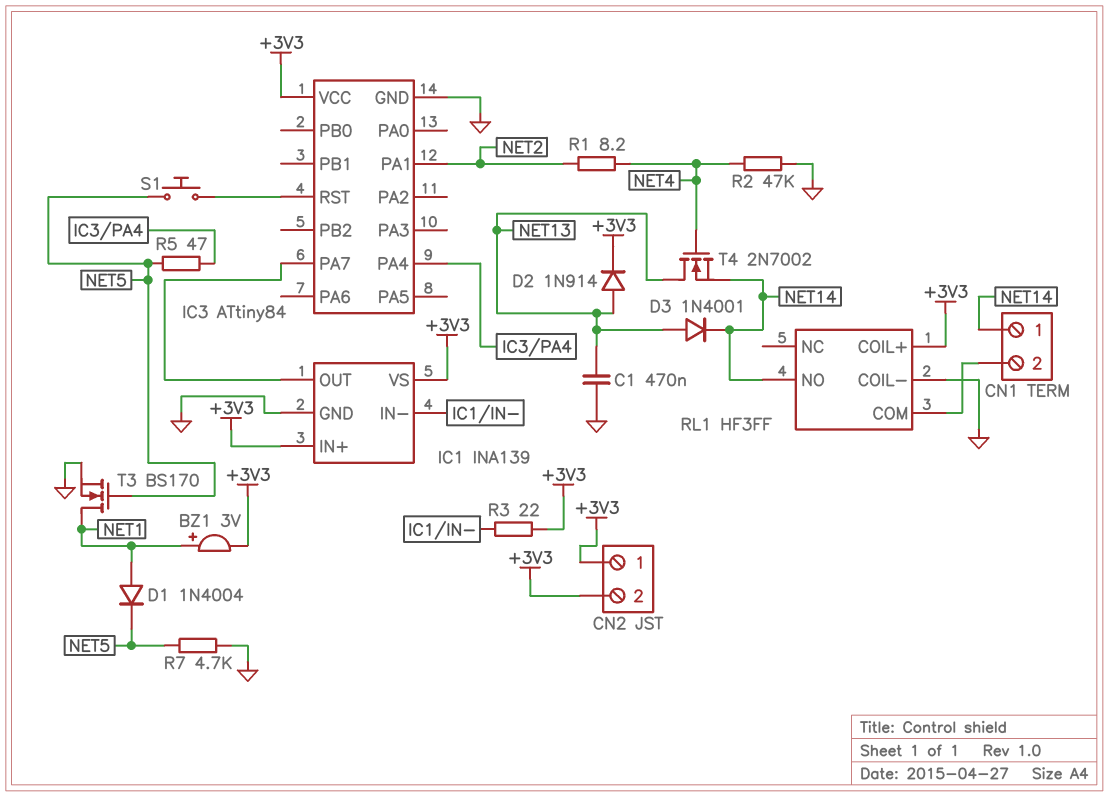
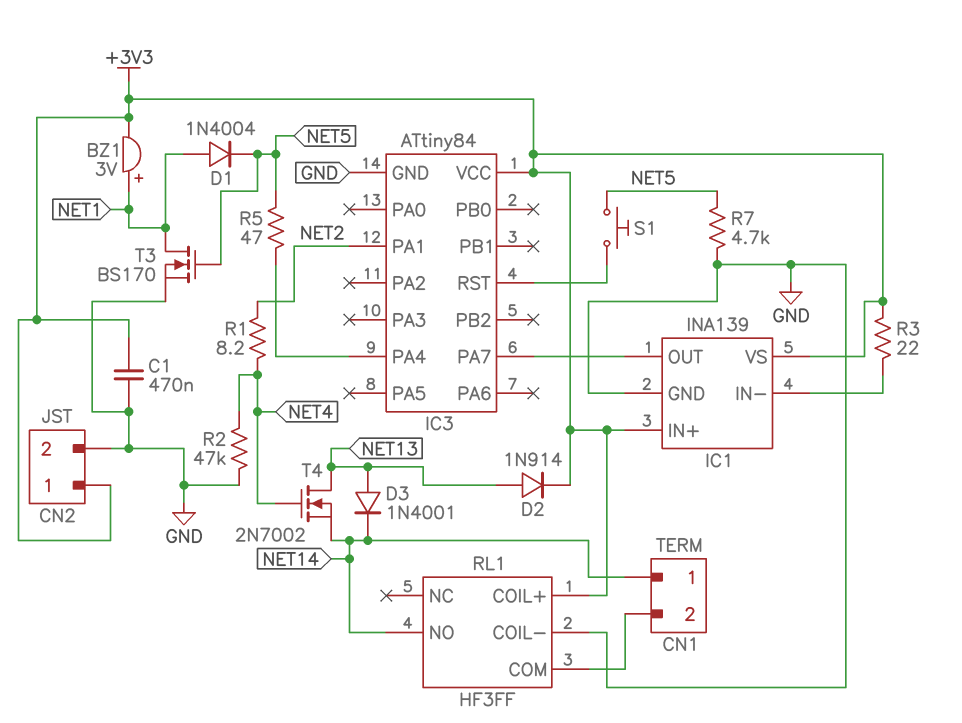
C1: 470nF (GND, NET13) -> 470nF (+3V3, GND)
CN2 pin 2: +3V3 -> GND

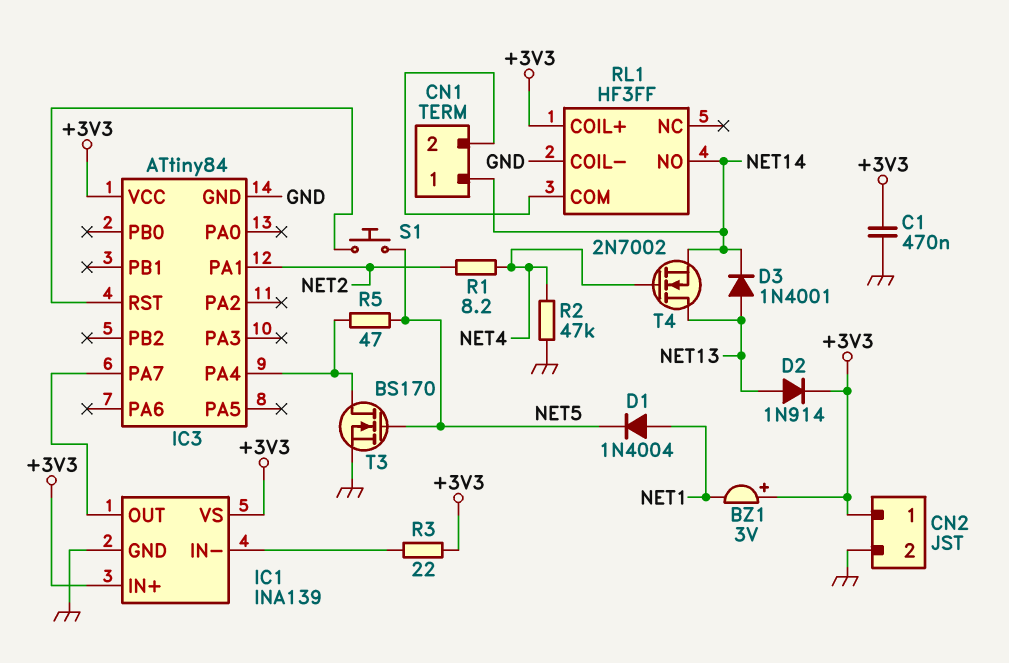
BZ1: buzzer 3V (plus NET1, minus +3V3) -> buzzer 3V (plus +3V3, minus NET1)
R7: 4.7k (GND, NET5) -> none
T3: NMOS BS170 (G NET5, D NET1, S GND) -> NMOS BS170 (G NET5, D IC3/PA4, S GND)

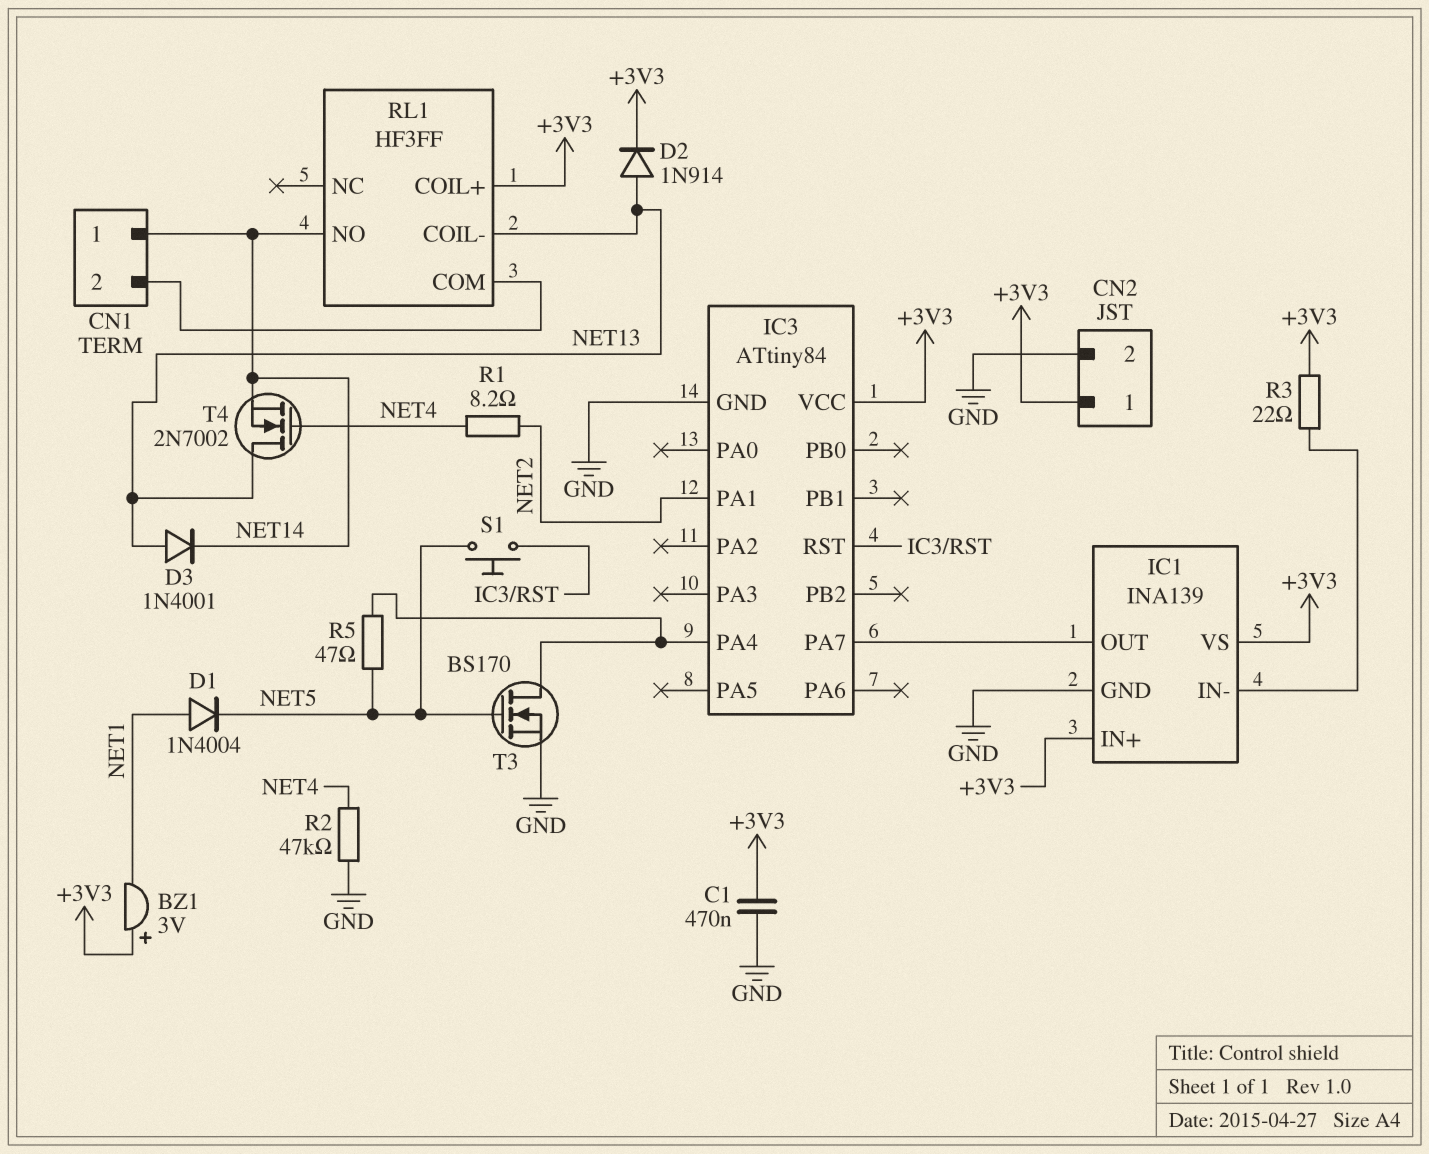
RL1 pin COIL-: GND -> NET13

